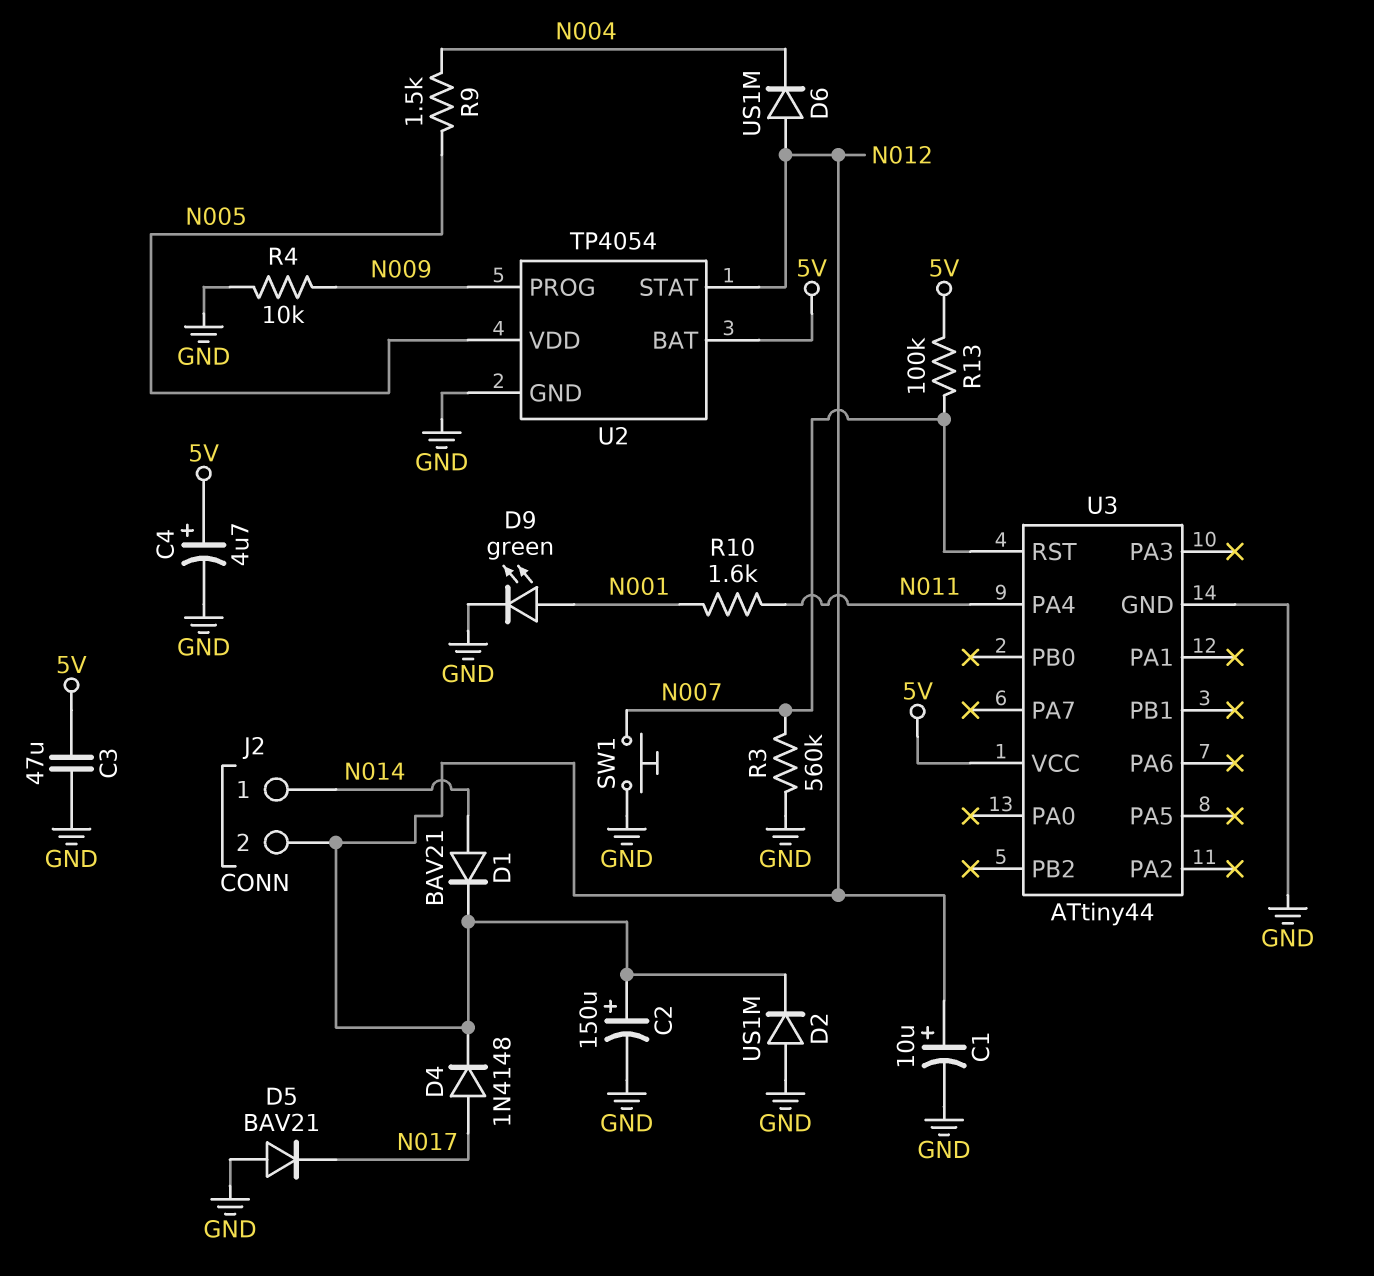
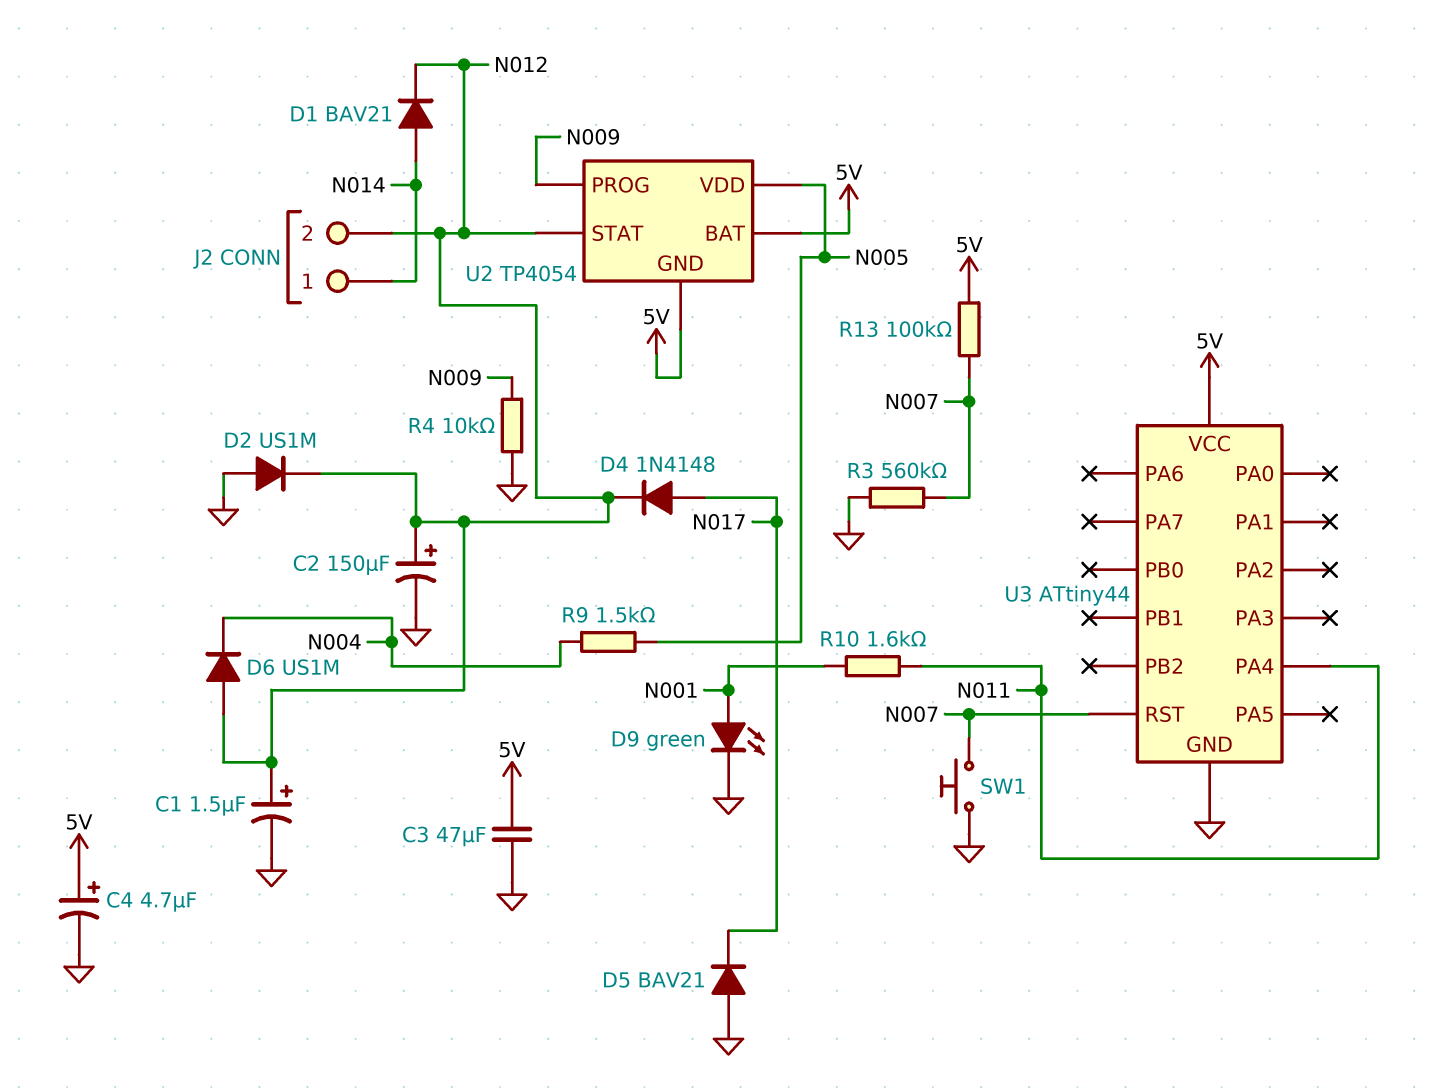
C1: 10uF (plus N012, minus GND) -> 1.5uF (plus N012, minus GND)
U2 pin GND: GND -> 5V

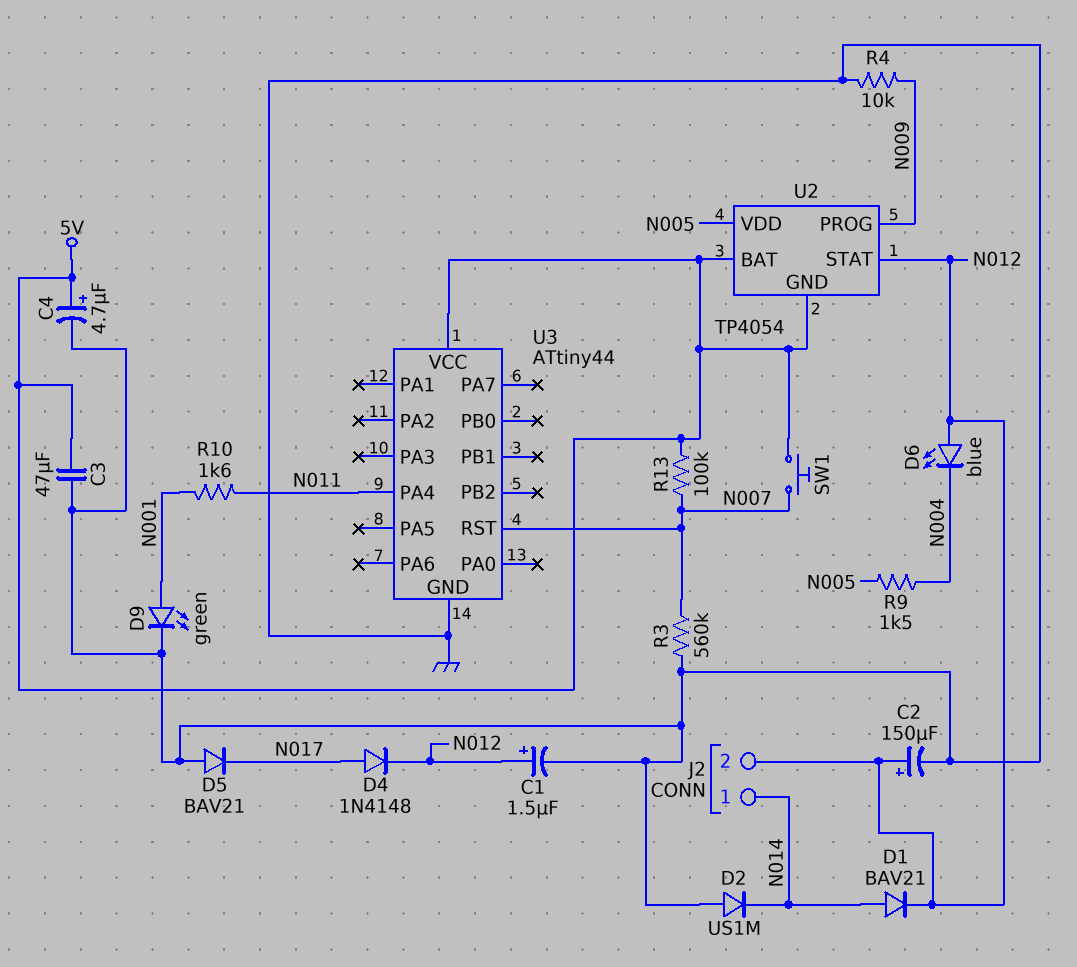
D2: diode US1M (A GND, K N012) -> diode US1M (A GND, K N014)
D6: diode US1M (A N012, K N004) -> LED blue (A N012, K N004)
SW1: button (GND, N007) -> button (5V, N007)

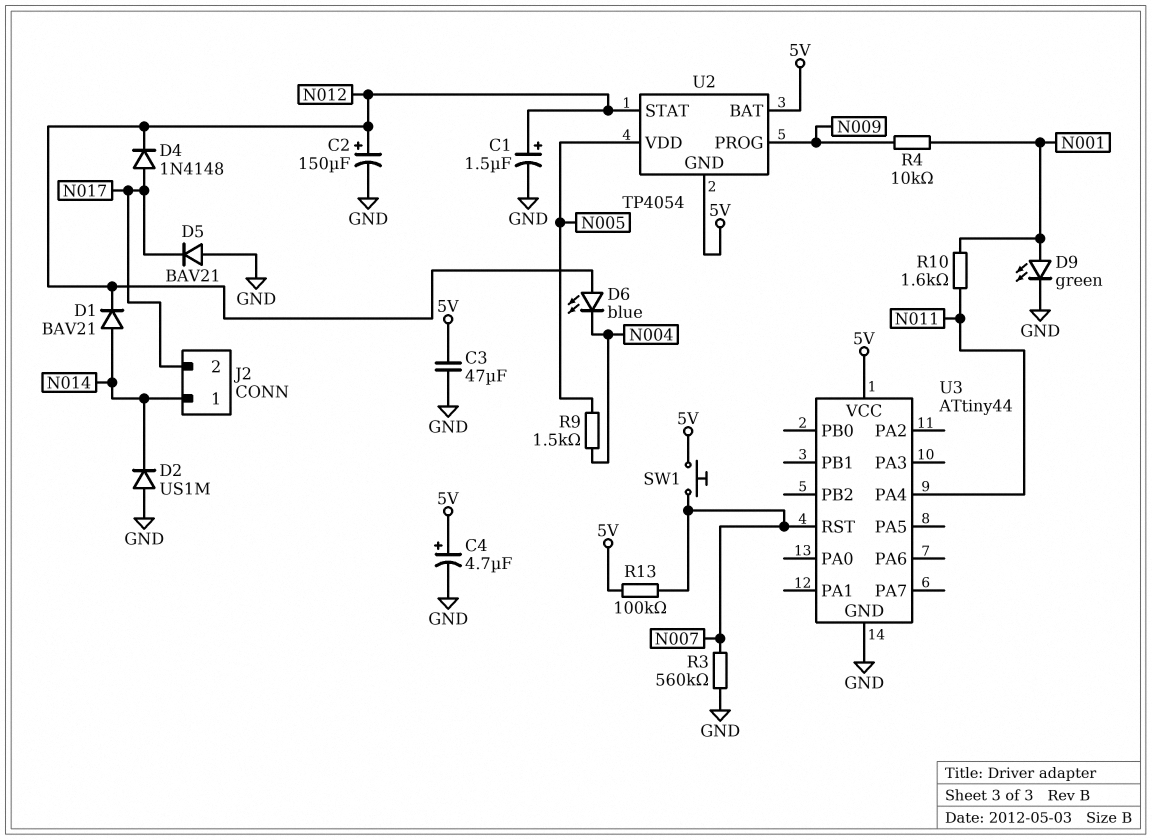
J2 pin 2: N012 -> N017
R4: 10k (GND, N009) -> 10k (N001, N009)

